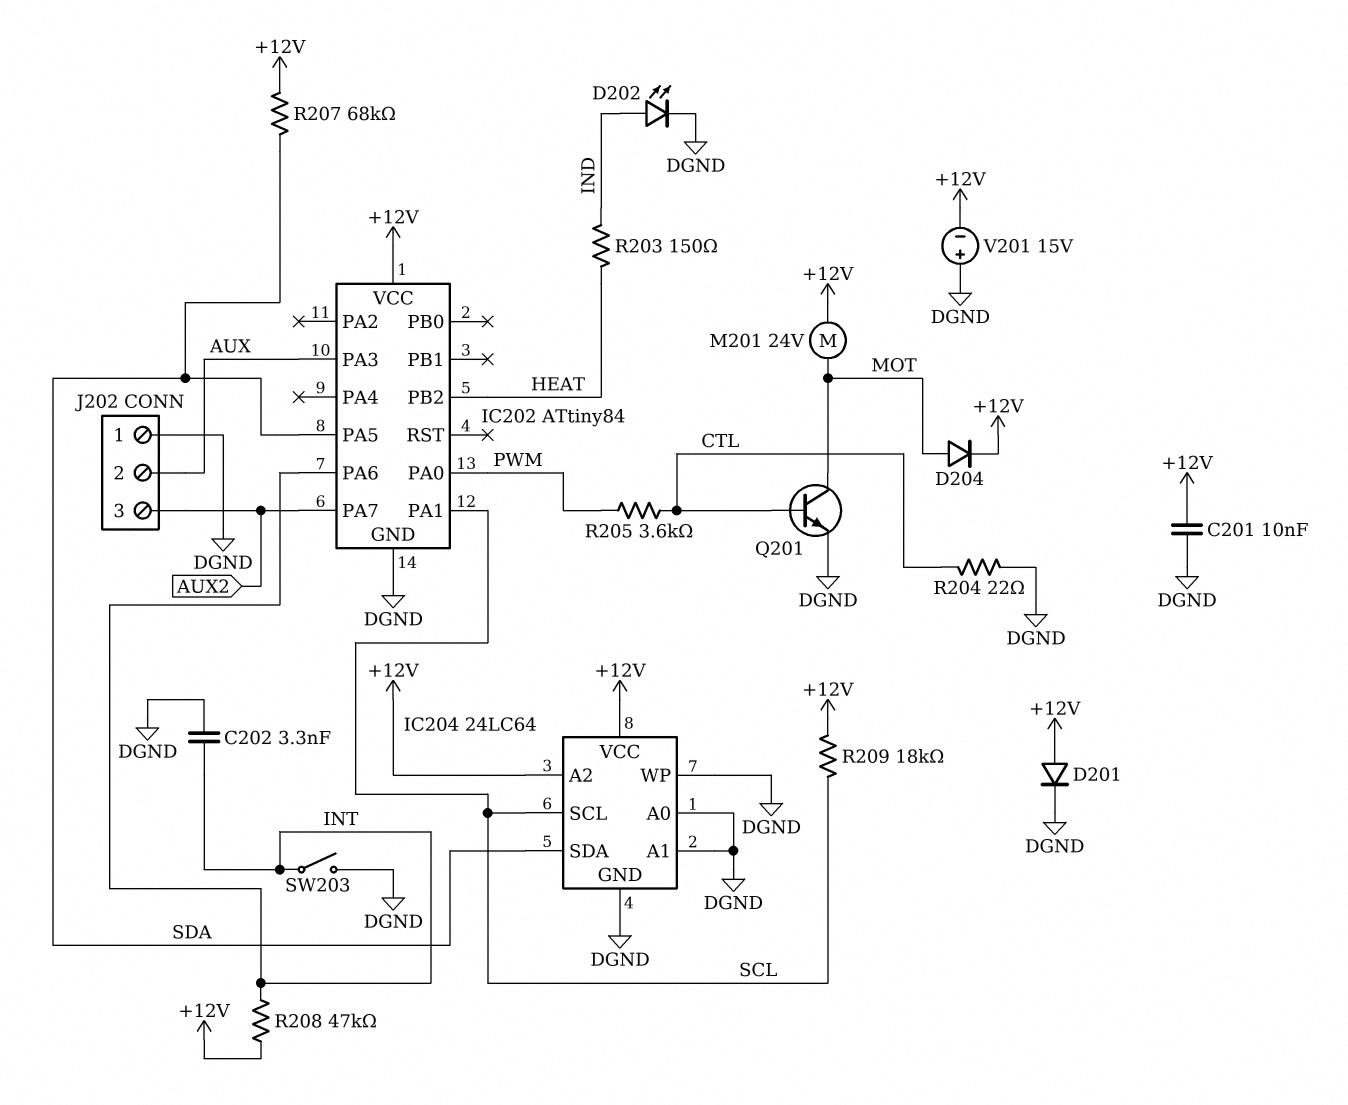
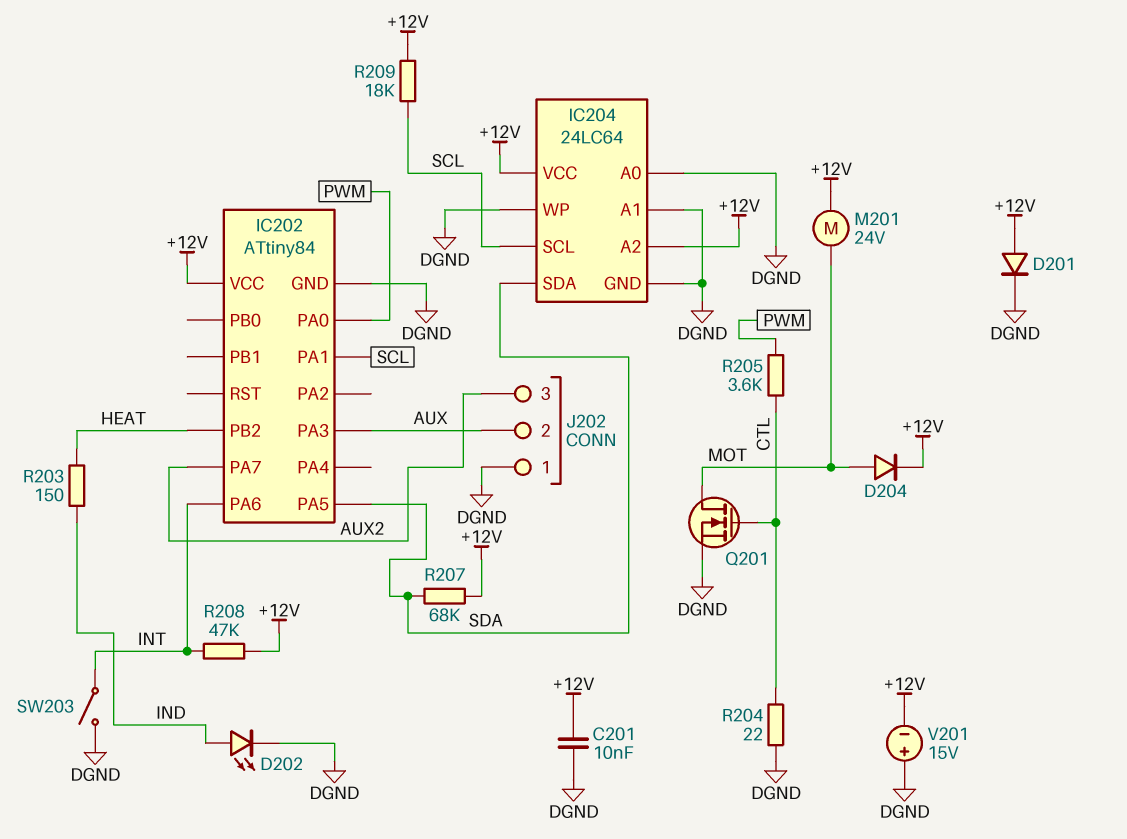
C202: 3.3nF (DGND, INT) -> none
Q201: NPN (B CTL, C MOT, E DGND) -> NMOS (G CTL, D MOT, S DGND)

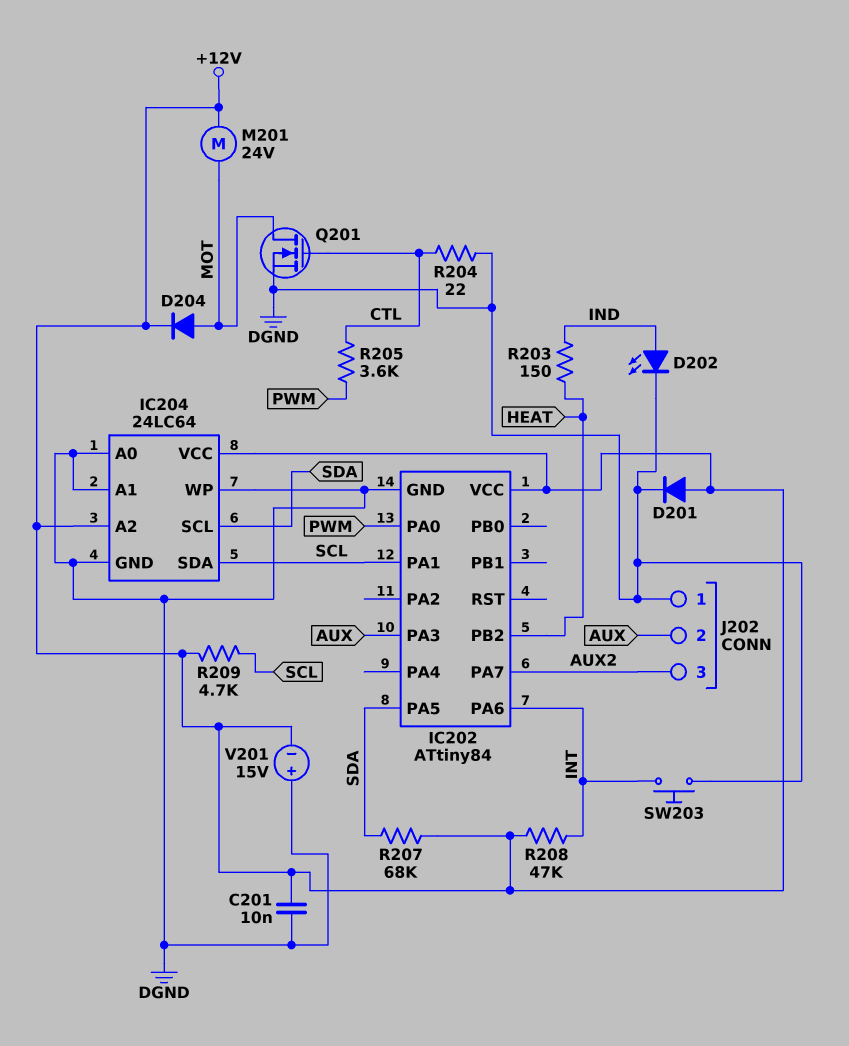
IC204 pin SCL: SCL -> SDA
IC204 pin SDA: SDA -> SCL
R209: 18k (+12V, SCL) -> 4.7k (+12V, SCL)
SW203: switch (DGND, INT) -> button (DGND, INT)

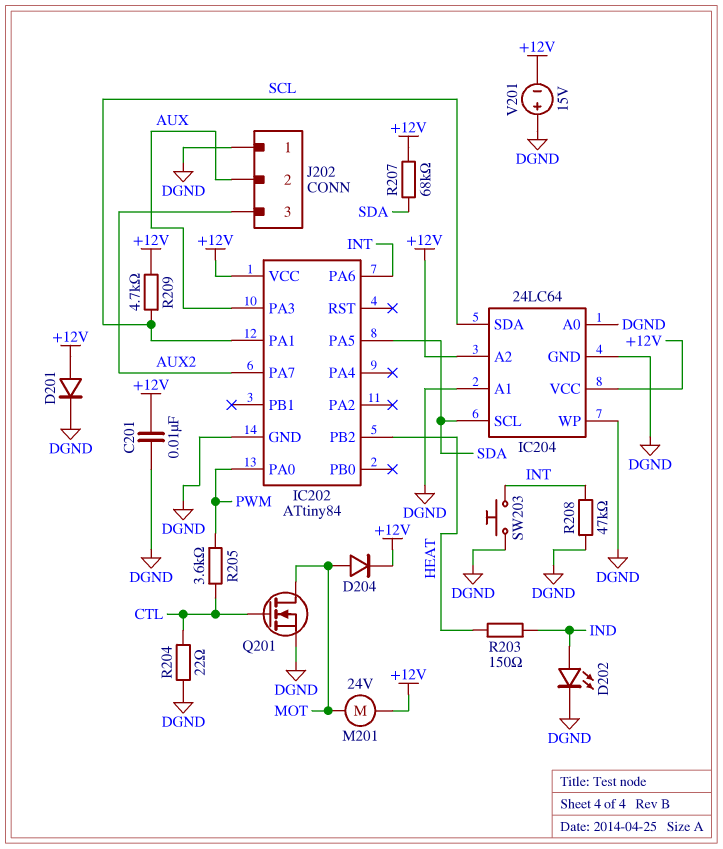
R208: 47k (+12V, INT) -> 47k (DGND, INT)

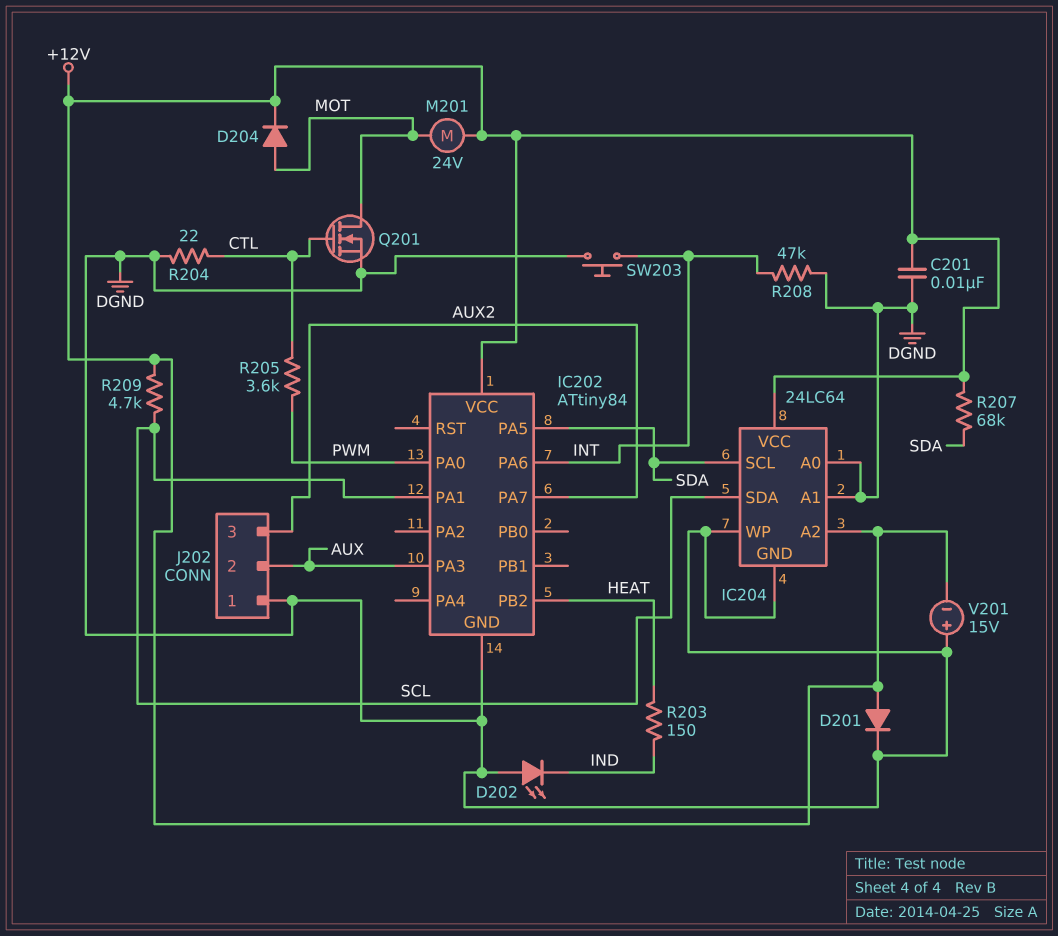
D202: LED (A IND, K DGND) -> LED (A DGND, K IND)

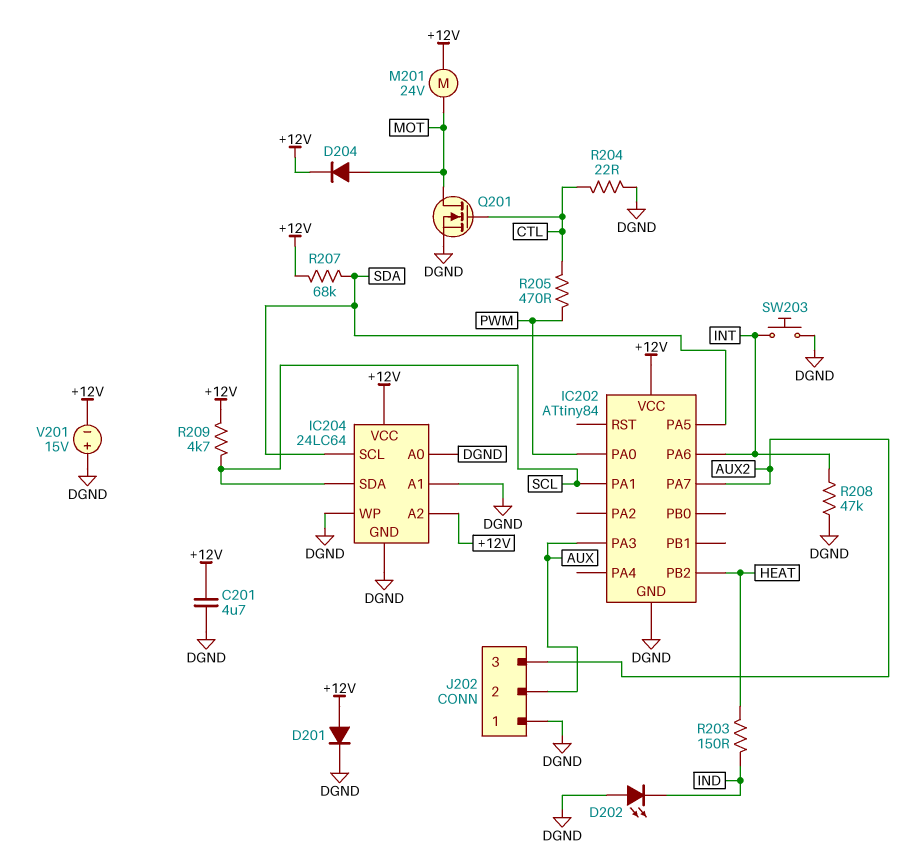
C201: 10nF (+12V, DGND) -> 4.7uF (+12V, DGND)
R205: 3.6k (CTL, PWM) -> 470 (CTL, PWM)

